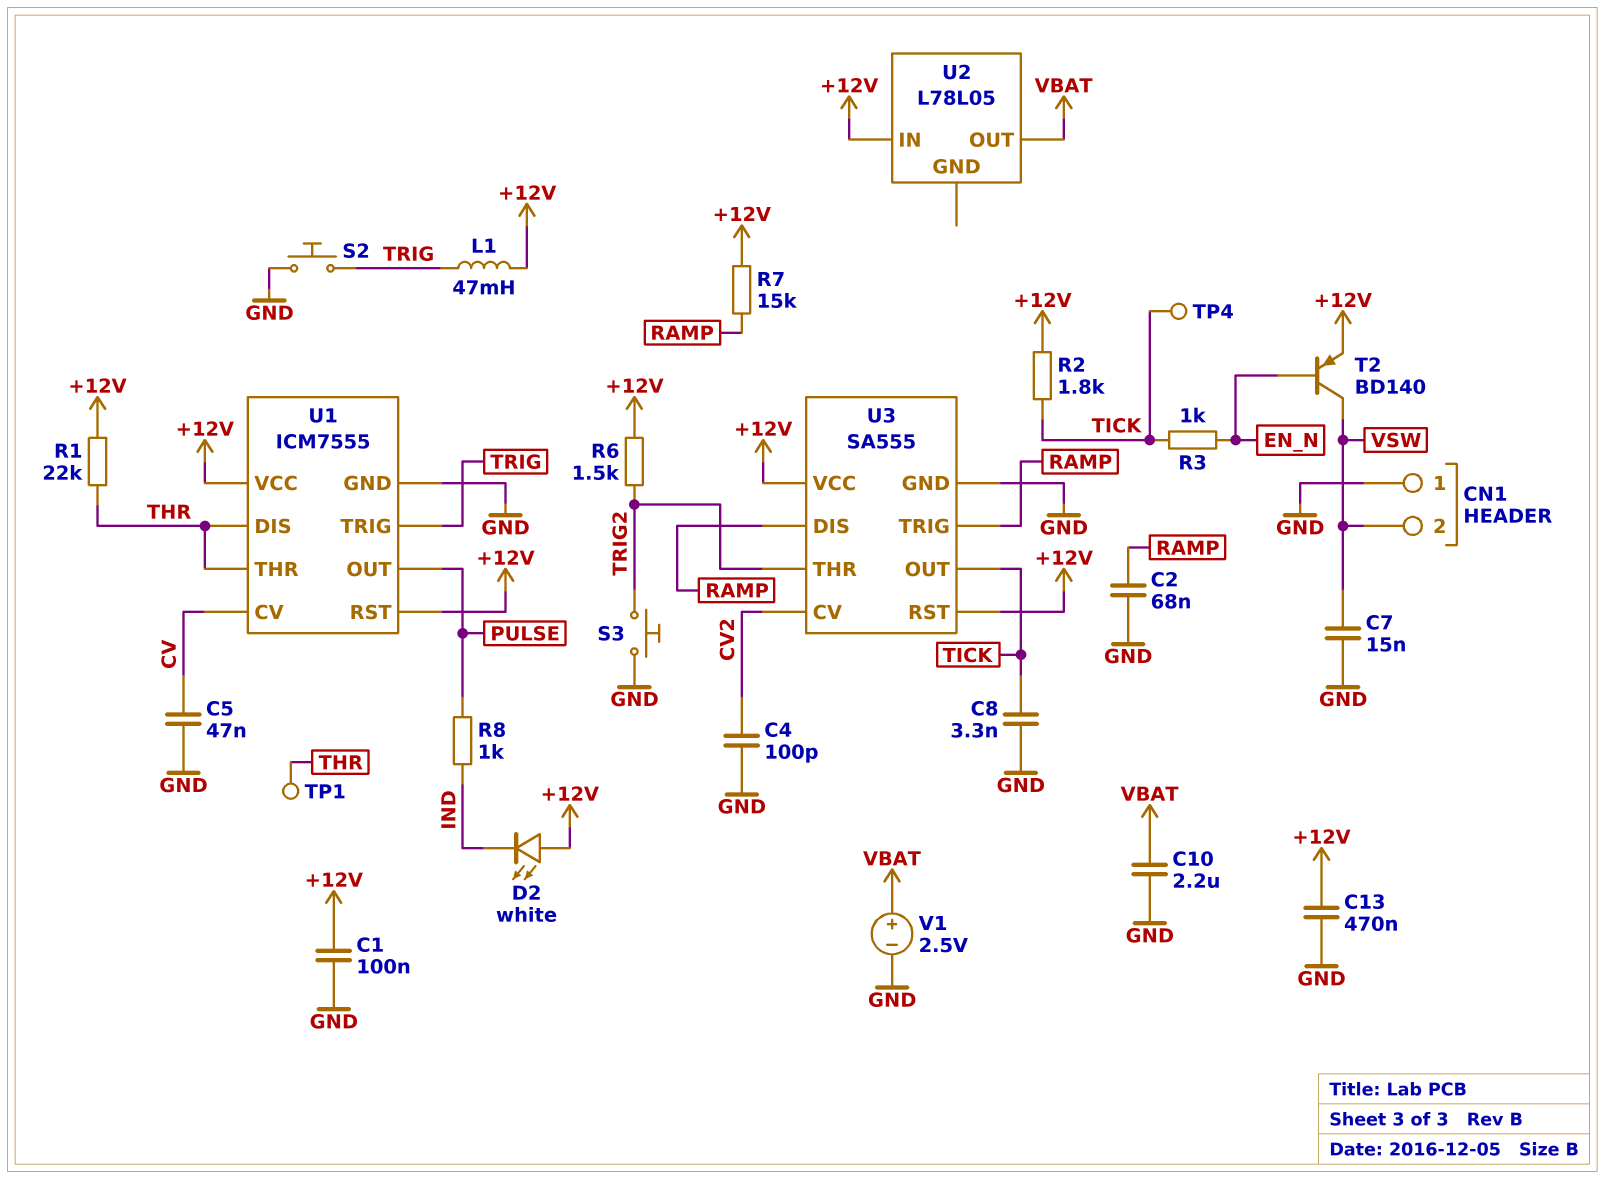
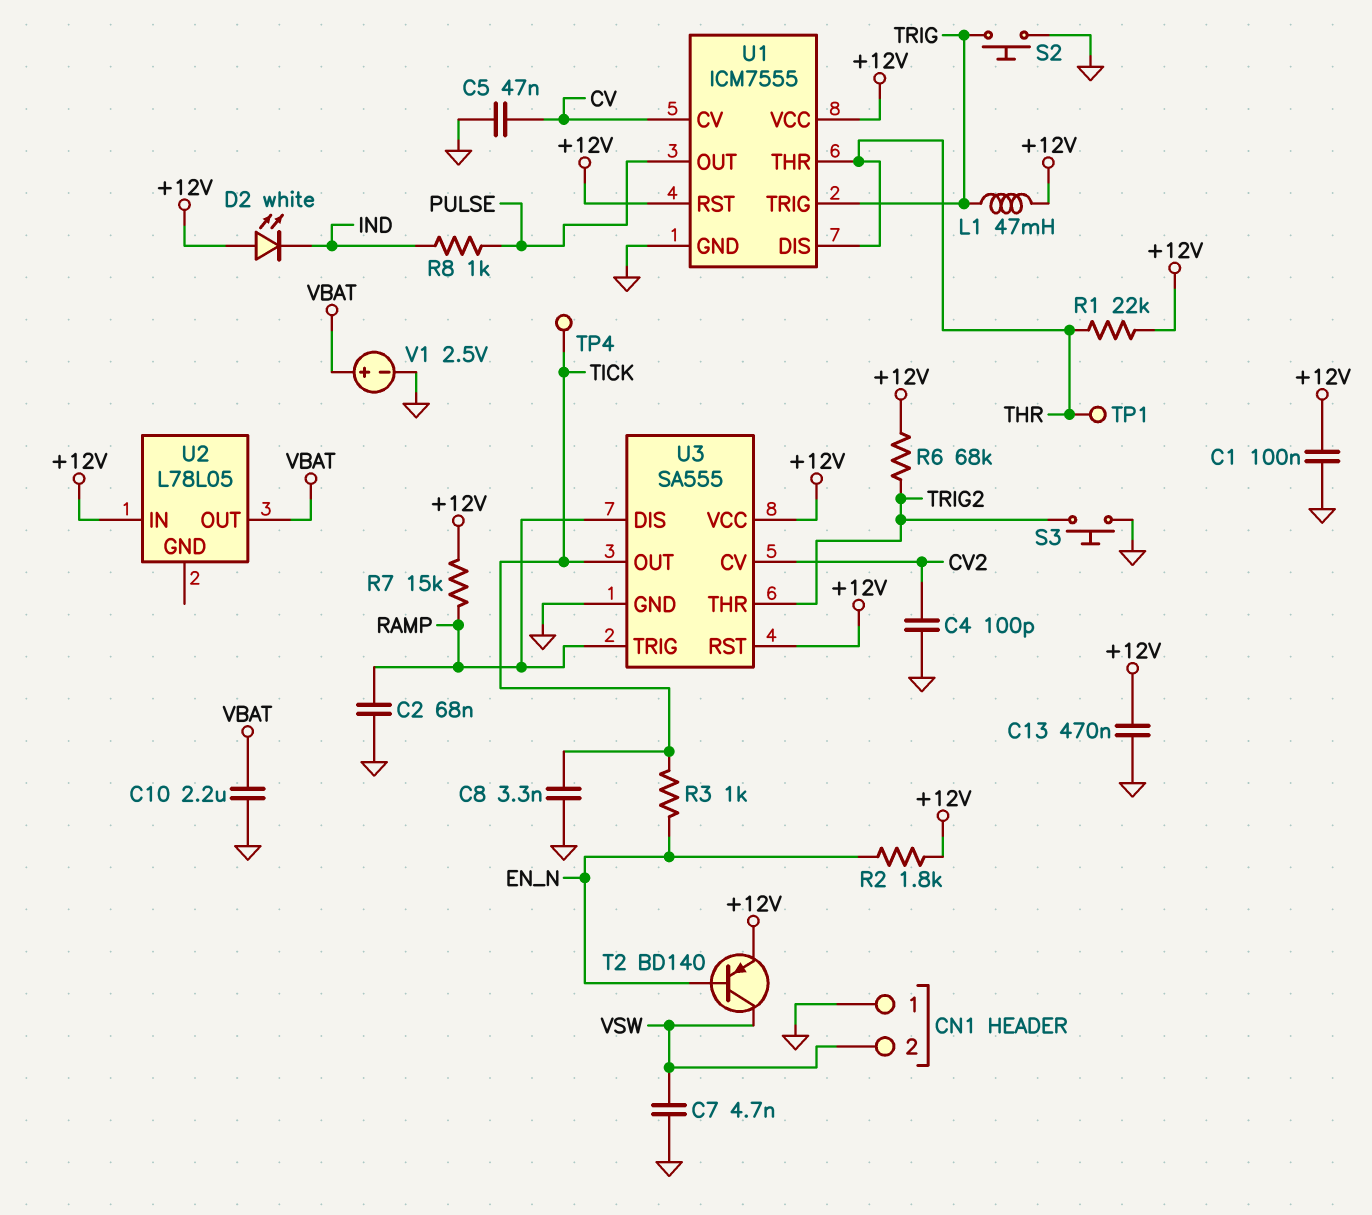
C7: 15nF (GND, VSW) -> 4.7nF (GND, VSW)
R2: 1.8k (+12V, TICK) -> 1.8k (+12V, EN_N)
R6: 1.5k (+12V, TRIG2) -> 68k (+12V, TRIG2)

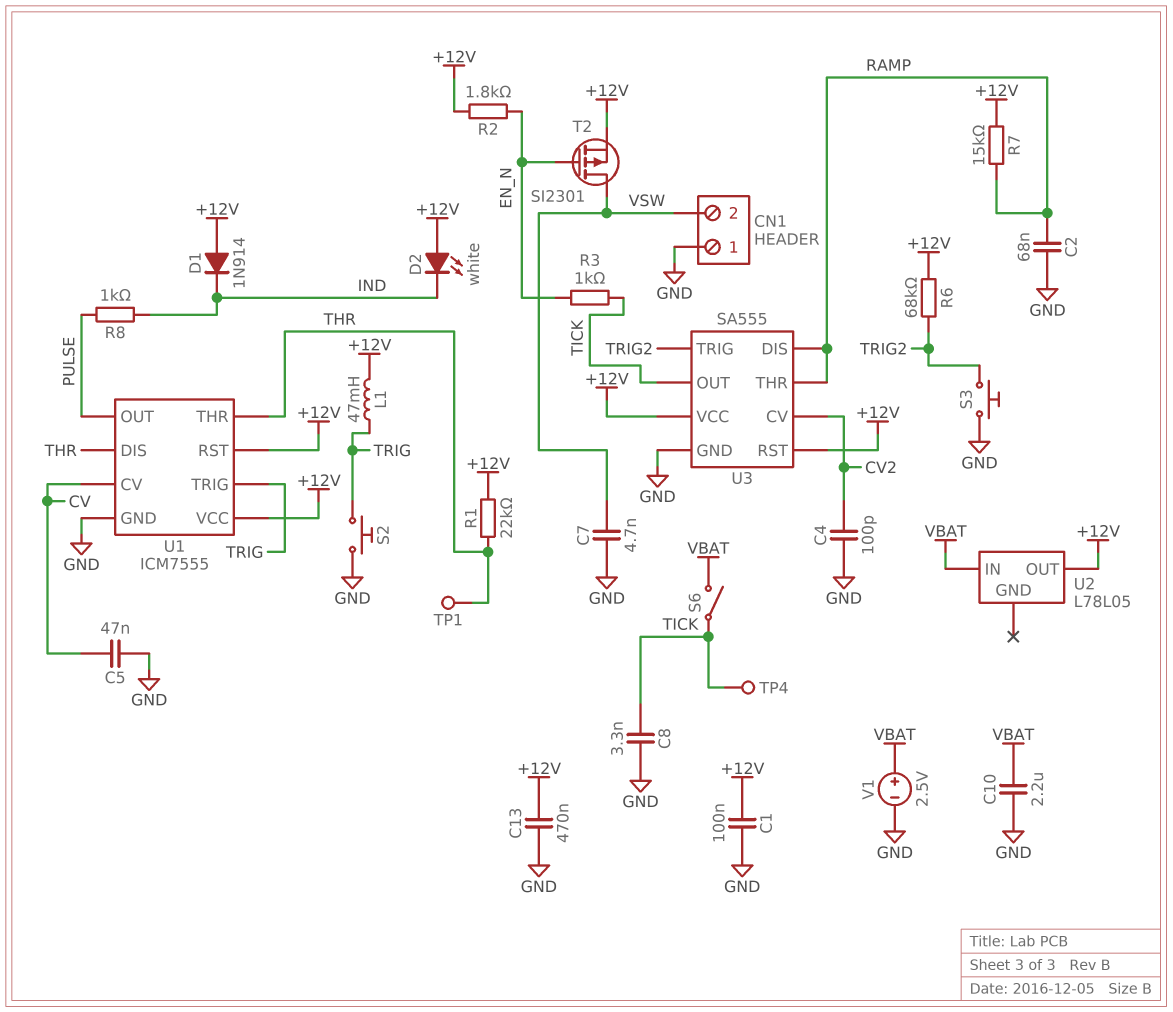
D1: none -> diode 1N914 (A +12V, K IND)
S6: none -> switch (TICK, VBAT)
T2: PNP BD140 (B EN_N, C VSW, E +12V) -> PMOS SI2301 (G EN_N, D VSW, S +12V)
U2 pin IN: +12V -> VBAT
U2 pin OUT: VBAT -> +12V
U3 pin THR: TRIG2 -> RAMP
U3 pin TRIG: RAMP -> TRIG2

